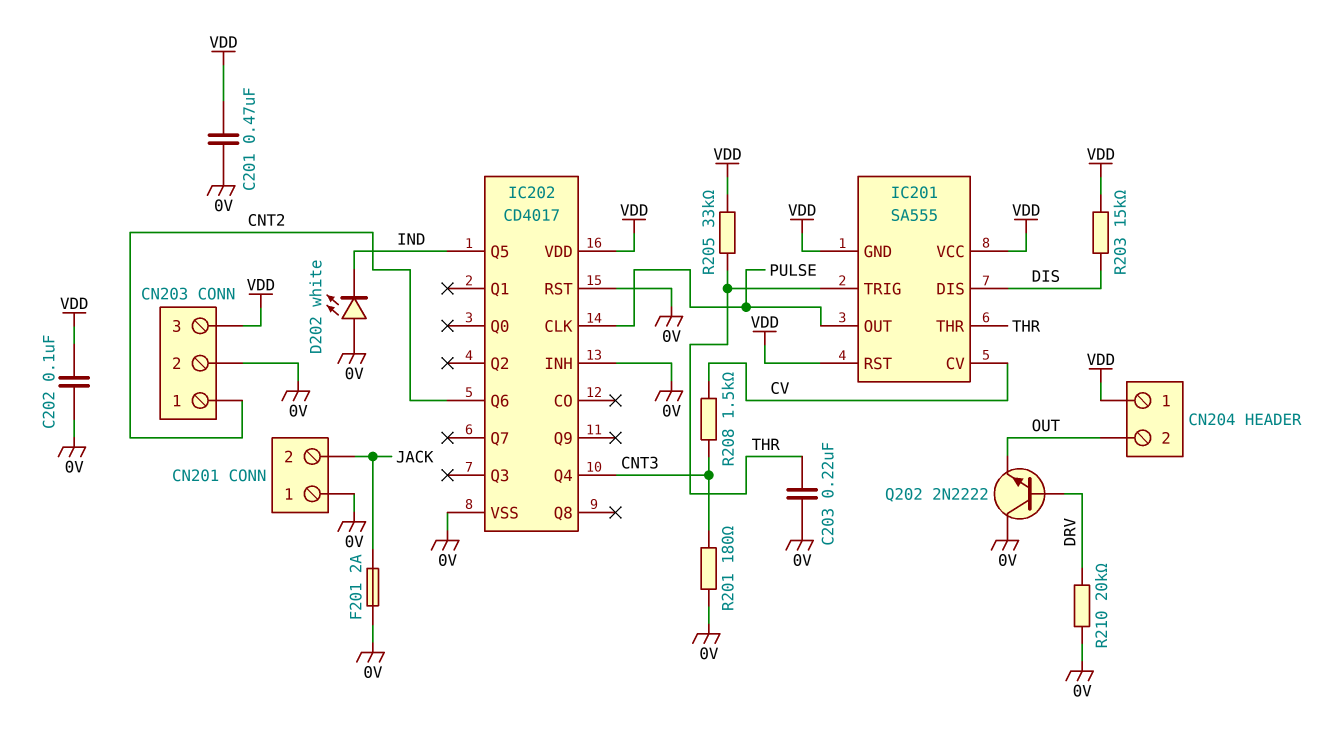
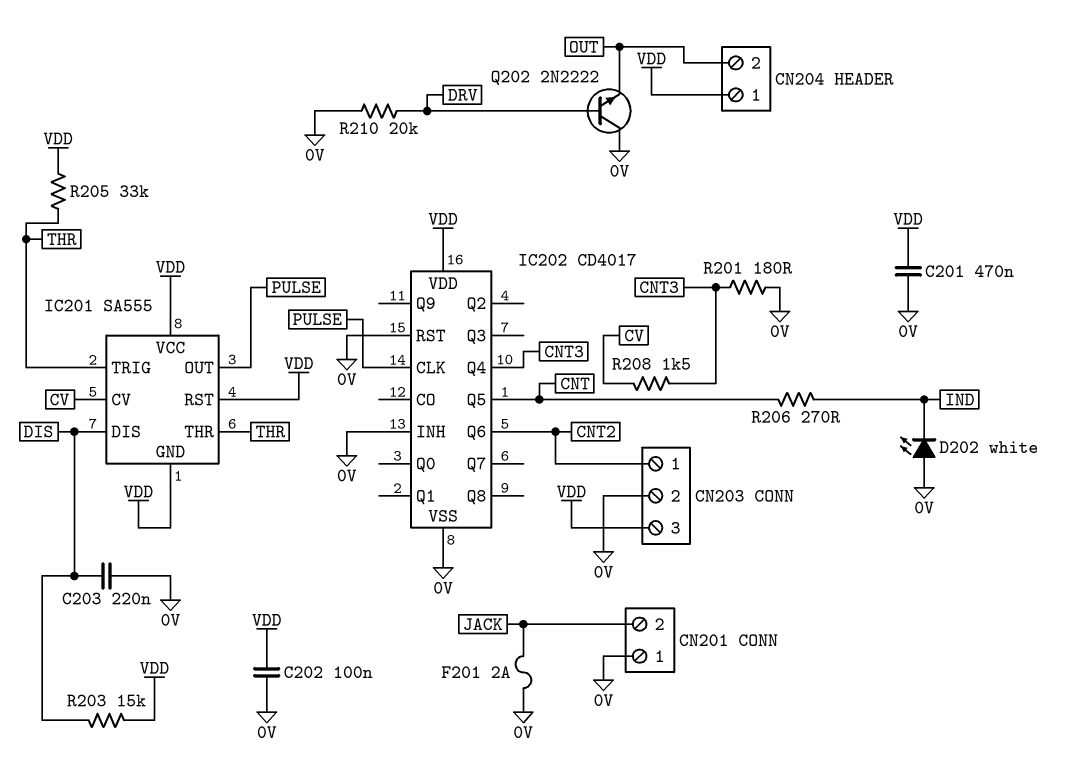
C203: 220nF (0V, THR) -> 220nF (0V, DIS)
IC202 pin Q5: IND -> CNT
R206: none -> 270 (CNT, IND)

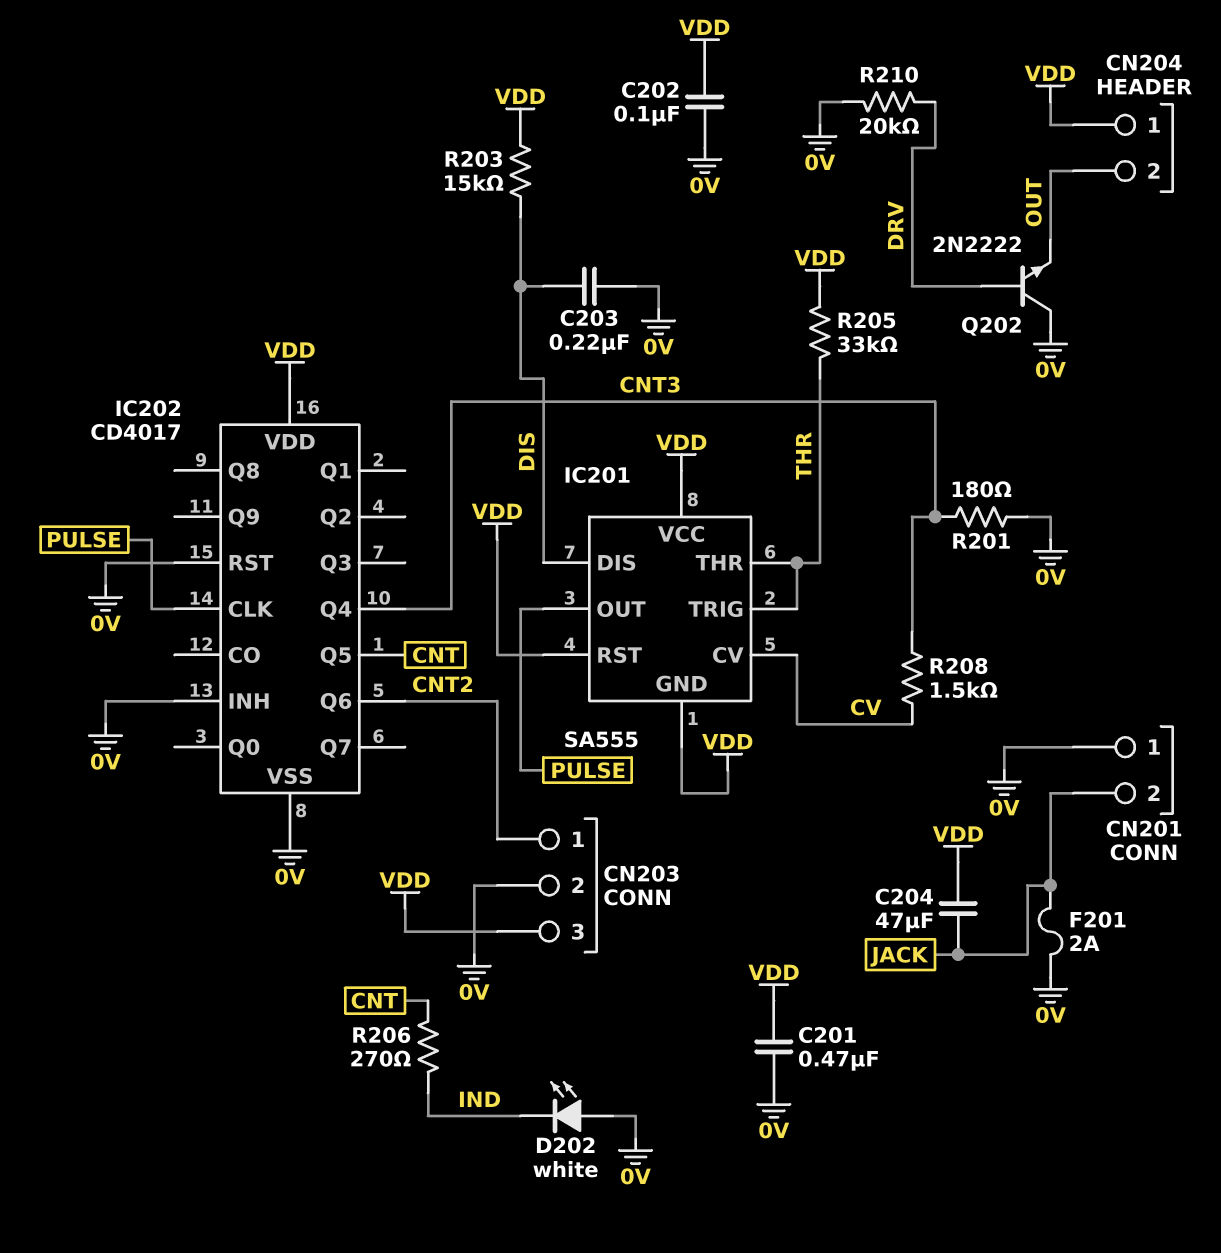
C204: none -> 47uF (JACK, VDD)

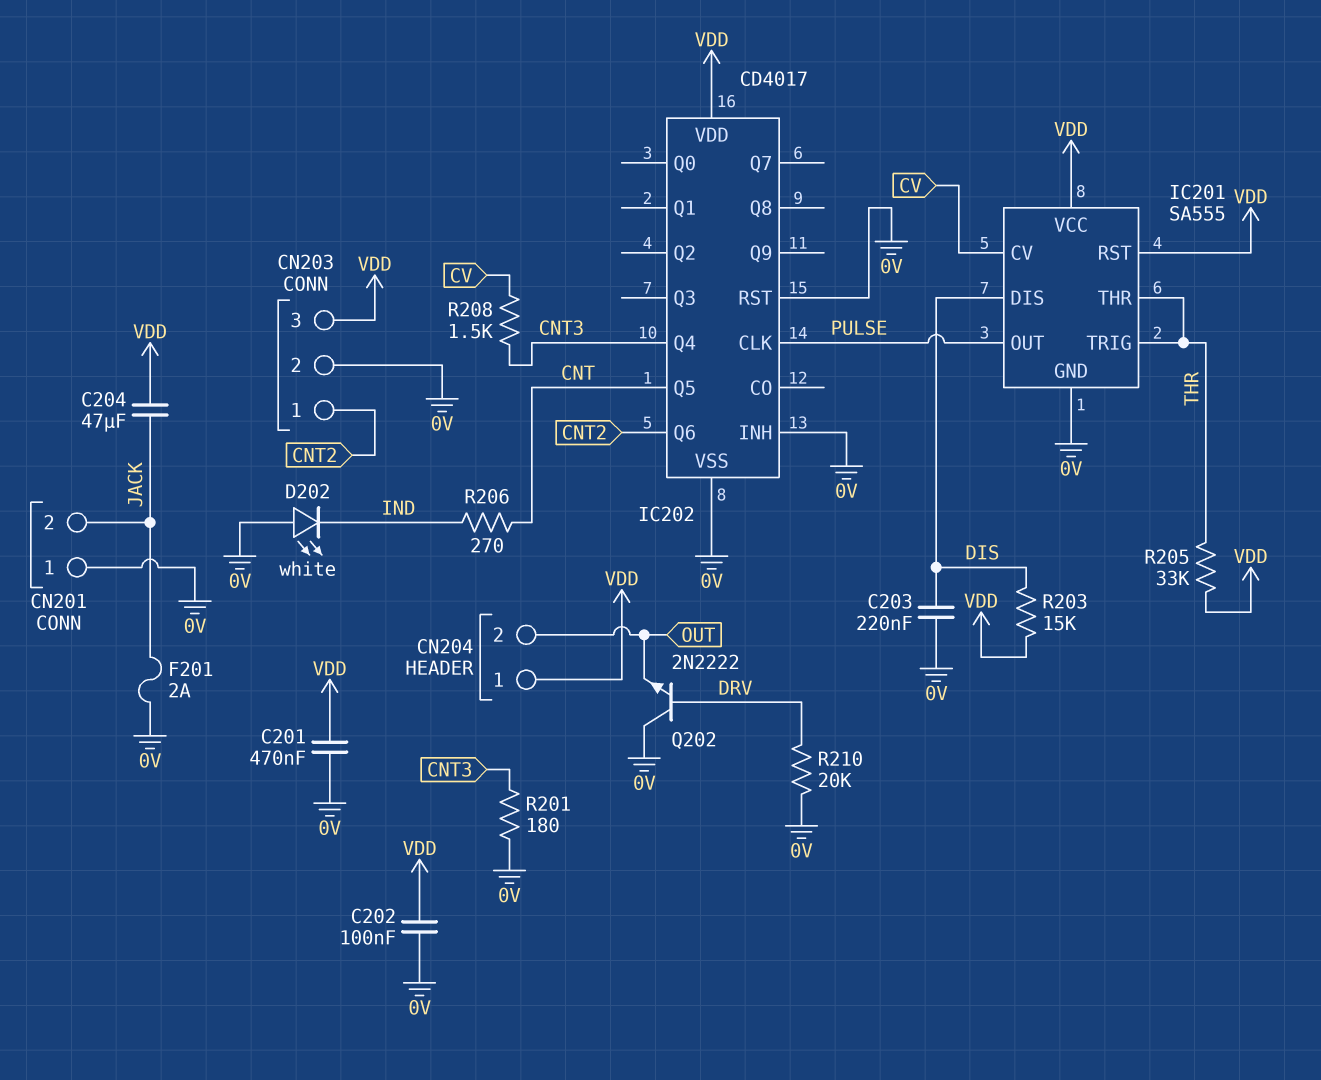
IC201 pin GND: VDD -> 0V

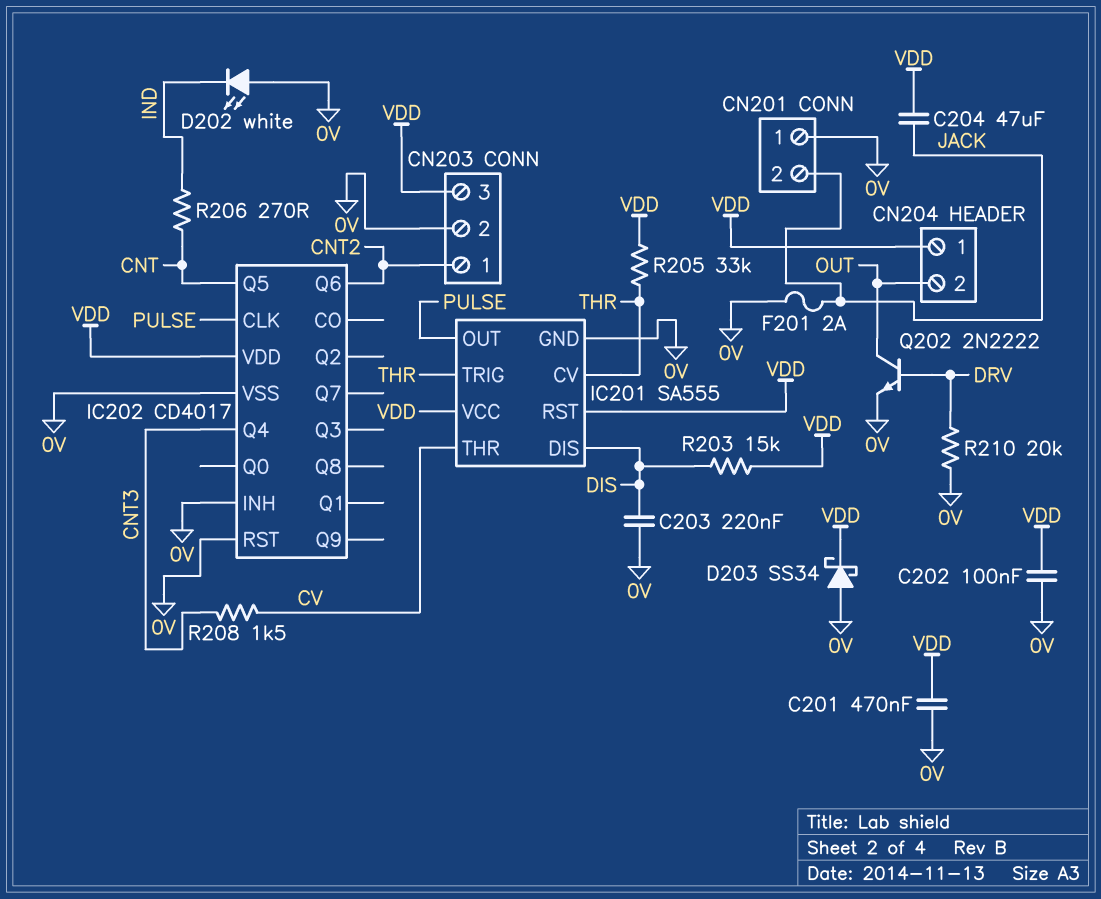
D203: none -> schottky SS34 (A 0V, K VDD)
IC201 pin CV: CV -> THR
IC201 pin THR: THR -> CV
Q202: NPN 2N2222 (B DRV, C 0V, E OUT) -> NPN 2N2222 (B DRV, C OUT, E 0V)
R201: 180 (0V, CNT3) -> none

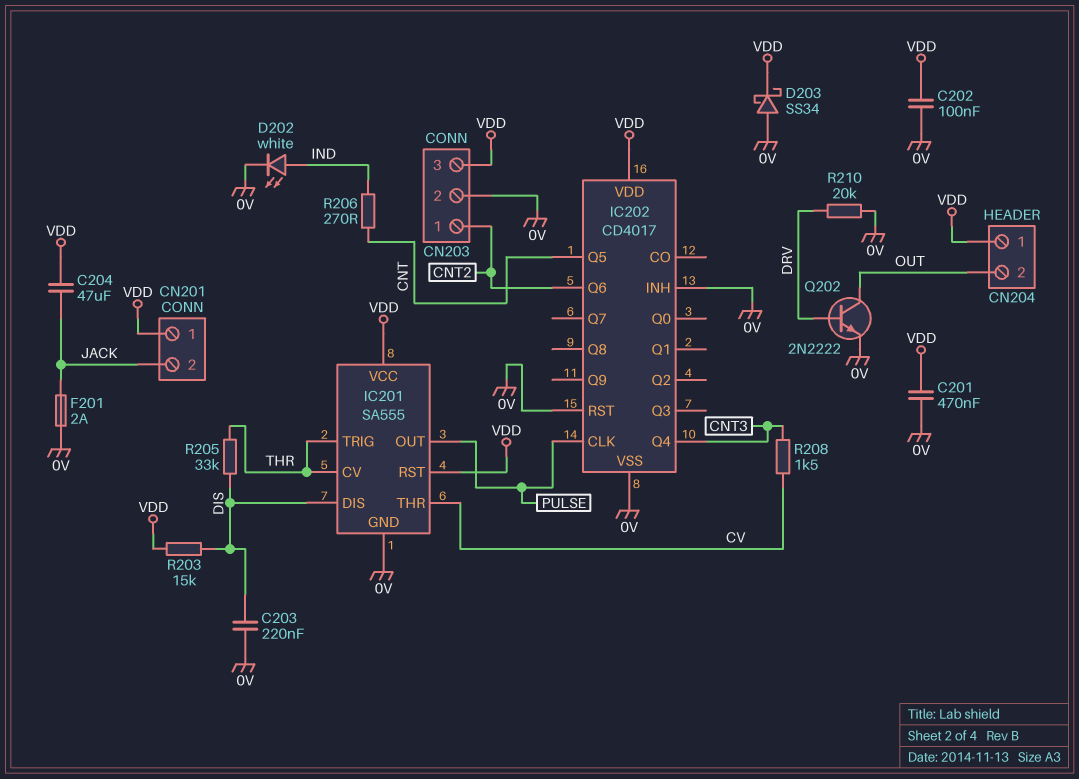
CN201 pin 1: 0V -> VDD
D202: LED white (A 0V, K IND) -> LED white (A IND, K 0V)
R205: 33k (THR, VDD) -> 33k (DIS, THR)

